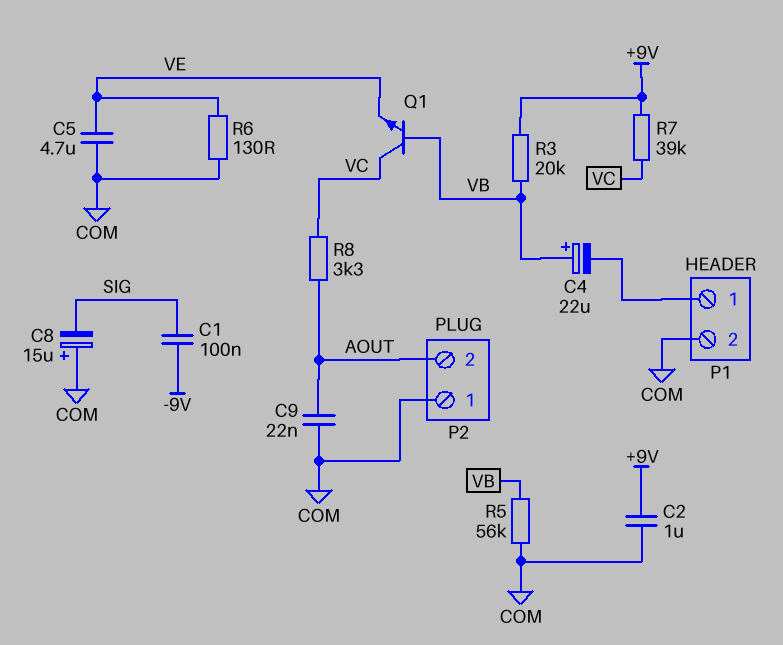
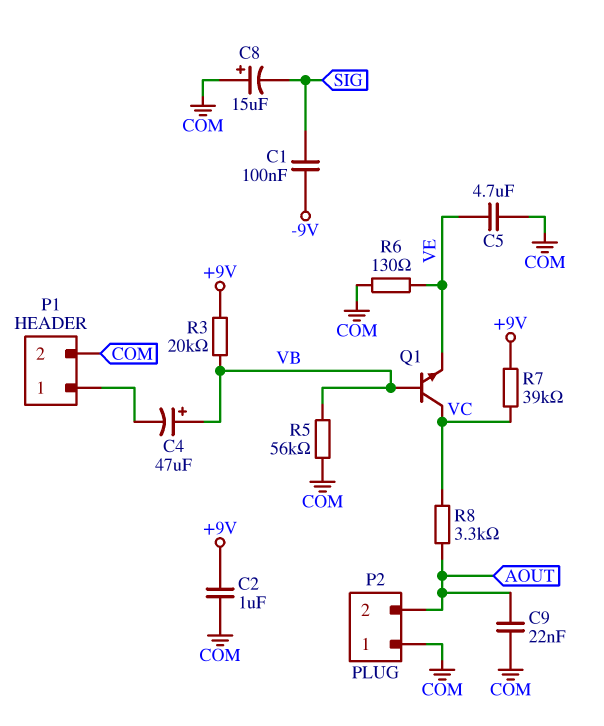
C4: 22uF (plus VB, minus P1/1) -> 47uF (plus VB, minus P1/1)

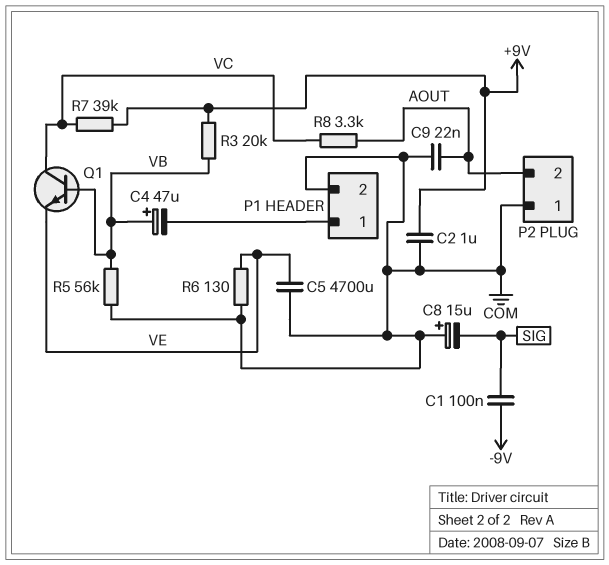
C5: 4.7uF (COM, VE) -> 4700uF (COM, VE)

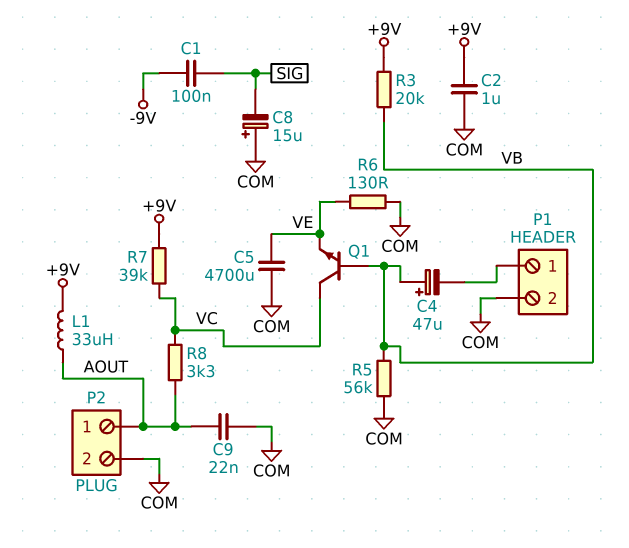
L1: none -> 33uH (+9V, AOUT)
P2 pin 1: COM -> AOUT
P2 pin 2: AOUT -> COM

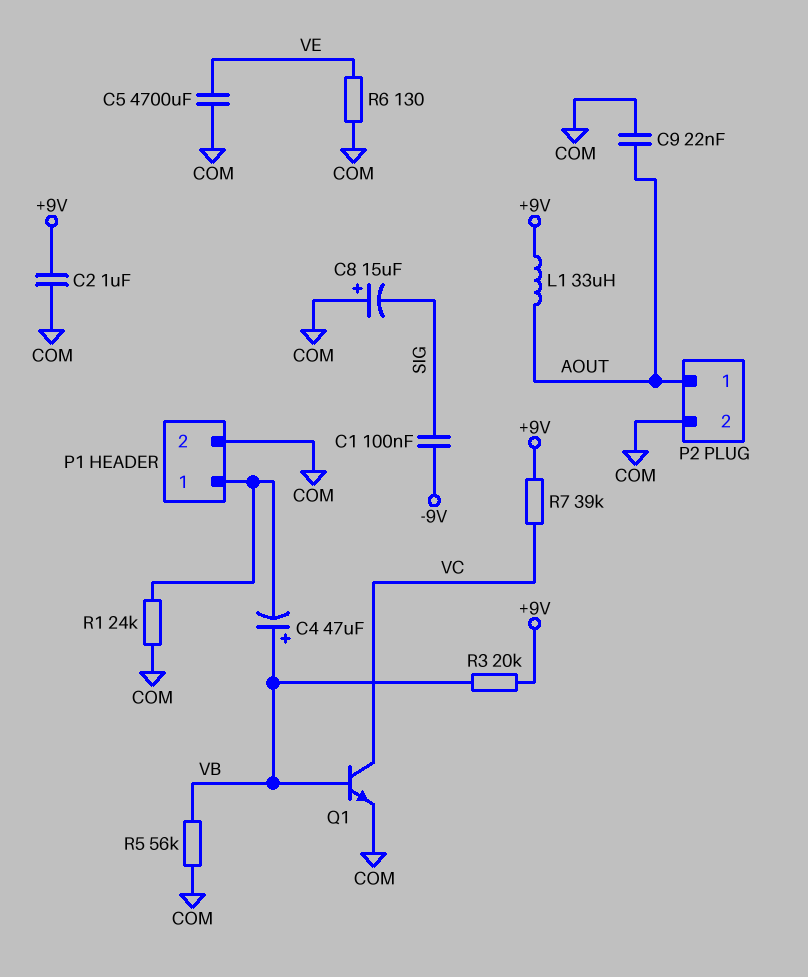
Q1: NPN (B VB, C VC, E VE) -> NPN (B VB, C VC, E COM)
R1: none -> 24k (COM, P1/1)
R8: 3.3k (AOUT, VC) -> none

